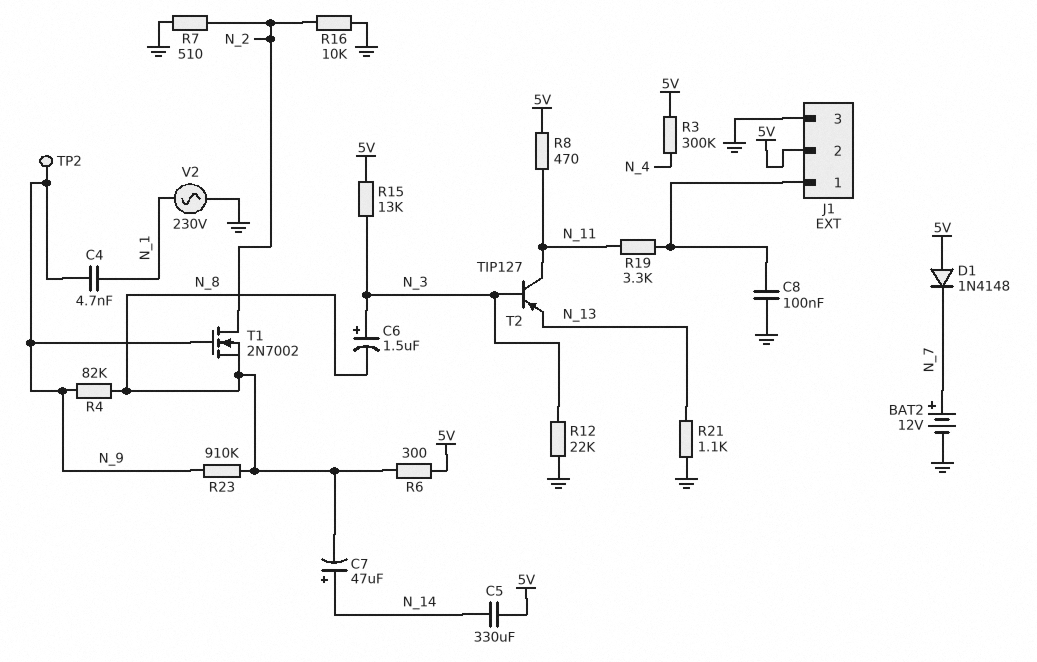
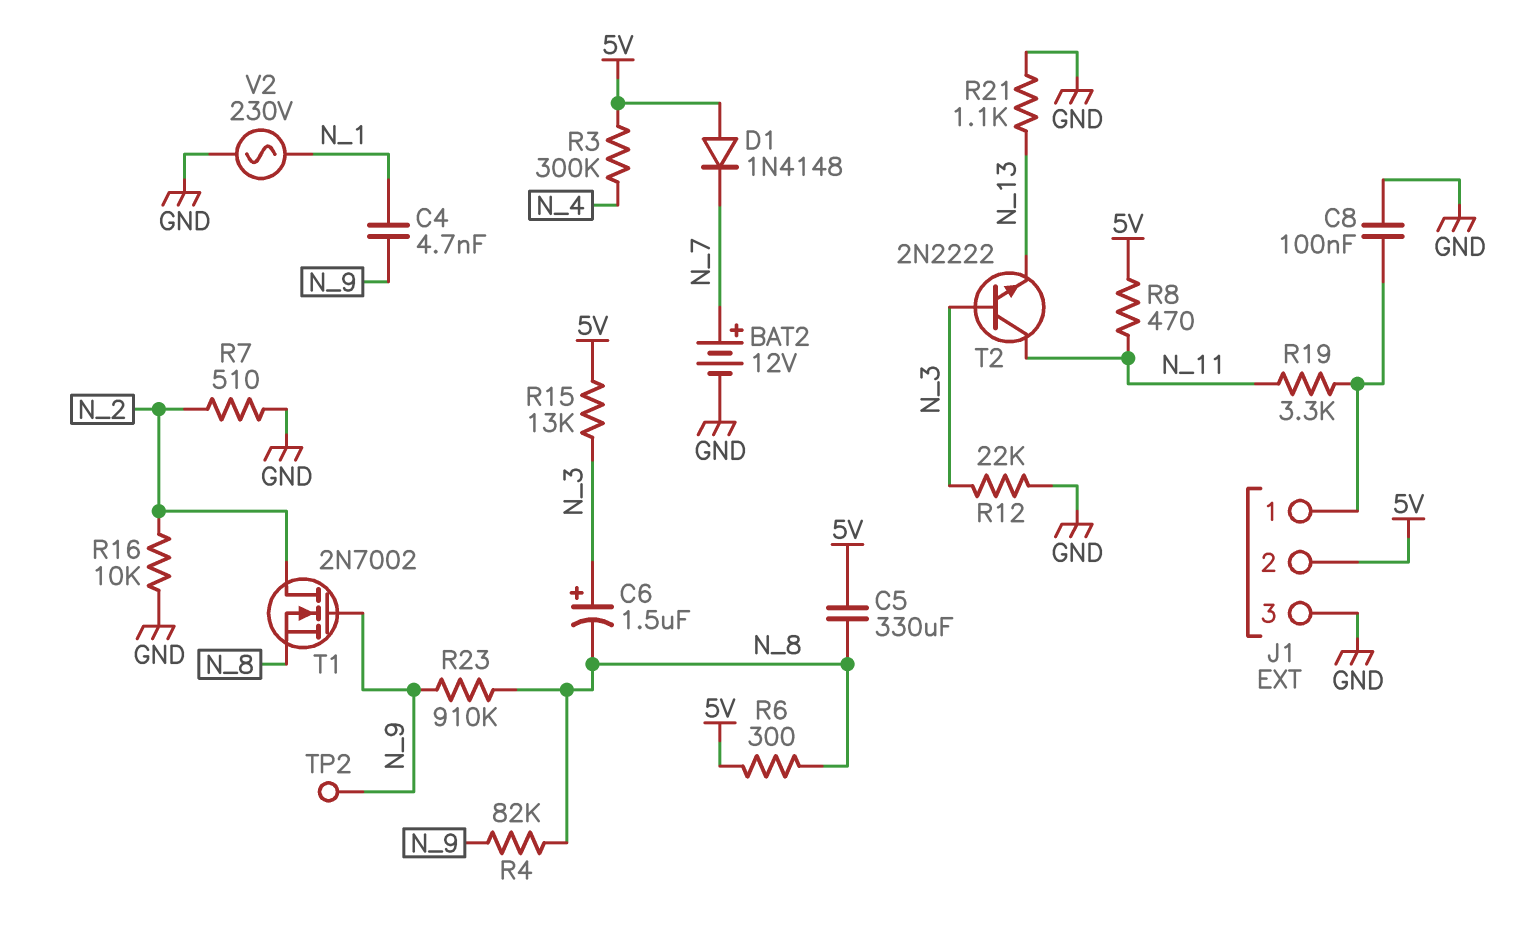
C5: 330uF (5V, N_14) -> 330uF (5V, N_8)
C7: 47uF (plus N_14, minus N_8) -> none
T2: PNP TIP127 (B N_3, C N_11, E N_13) -> NPN 2N2222 (B N_3, C N_11, E N_13)

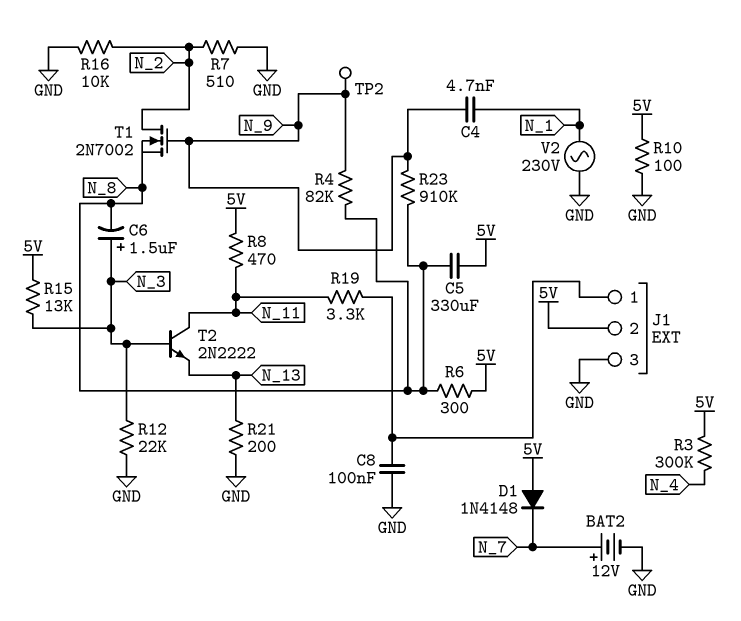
R10: none -> 100 (5V, GND)
R21: 1.1k (GND, N_13) -> 200 (GND, N_13)

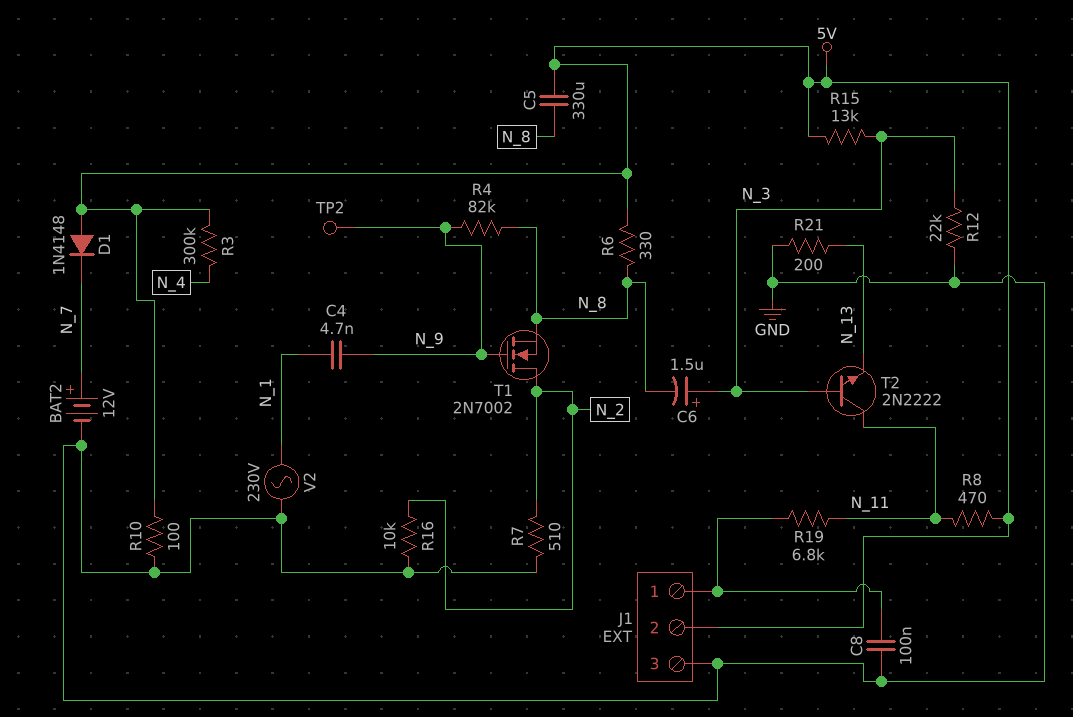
R6: 300 (5V, N_8) -> 330 (5V, N_8)
R19: 3.3k (J1/1, N_11) -> 6.8k (J1/1, N_11)
R23: 910k (N_8, N_9) -> none

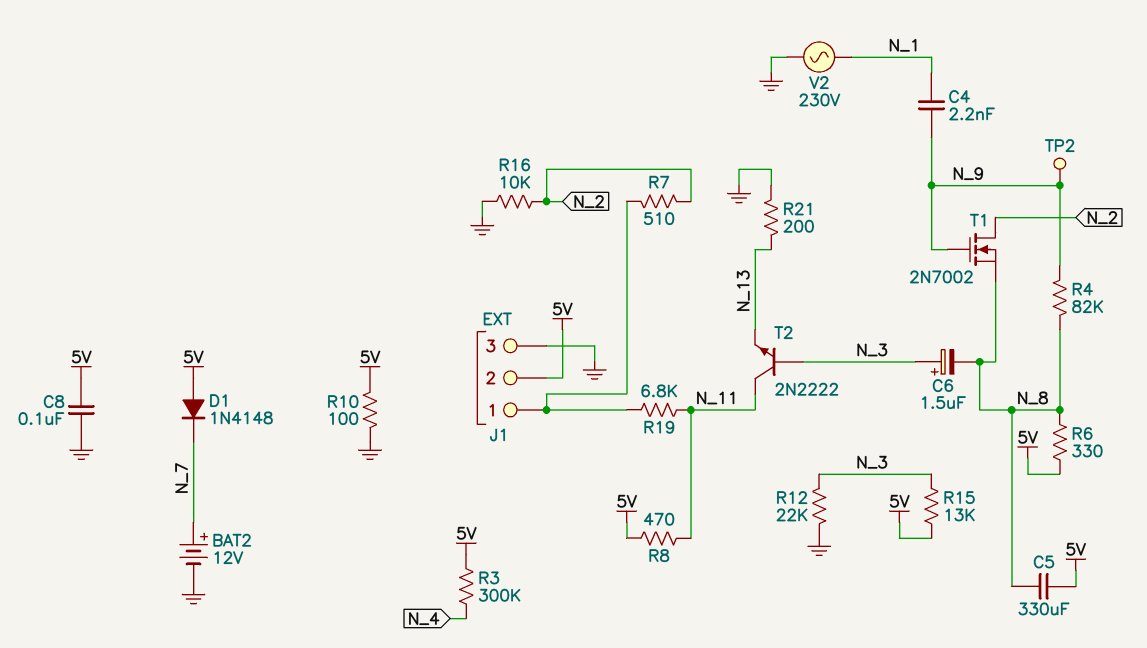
C4: 4.7nF (N_1, N_9) -> 2.2nF (N_1, N_9)
C8: 100nF (GND, J1/1) -> 100nF (5V, GND)
R7: 510 (GND, N_2) -> 510 (J1/1, N_2)

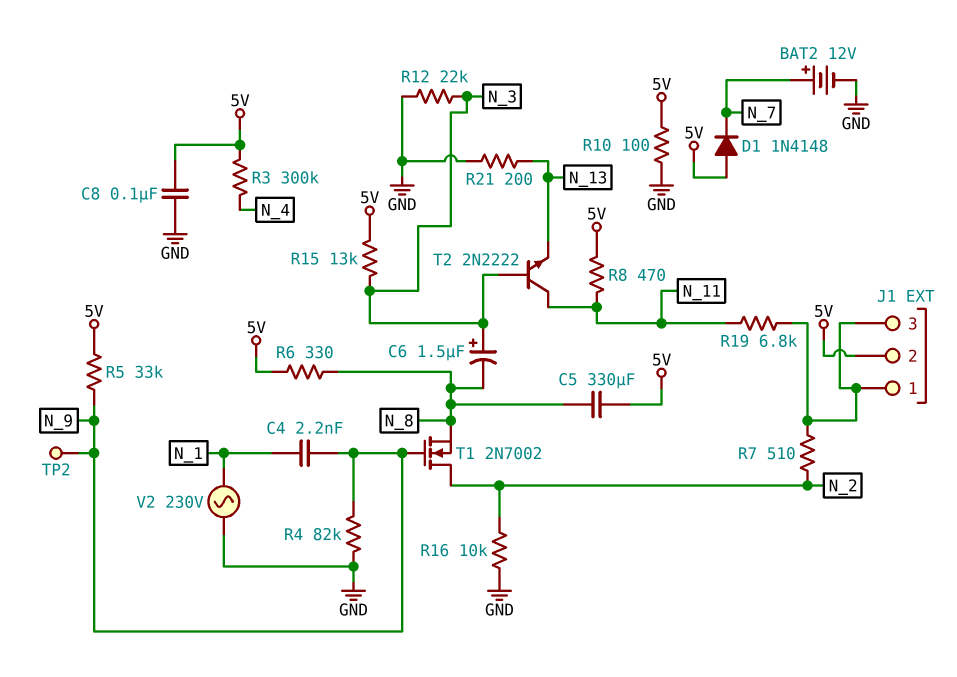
J1 pin 3: GND -> J1/1
R4: 82k (N_8, N_9) -> 82k (GND, N_9)
R5: none -> 33k (5V, N_9)

